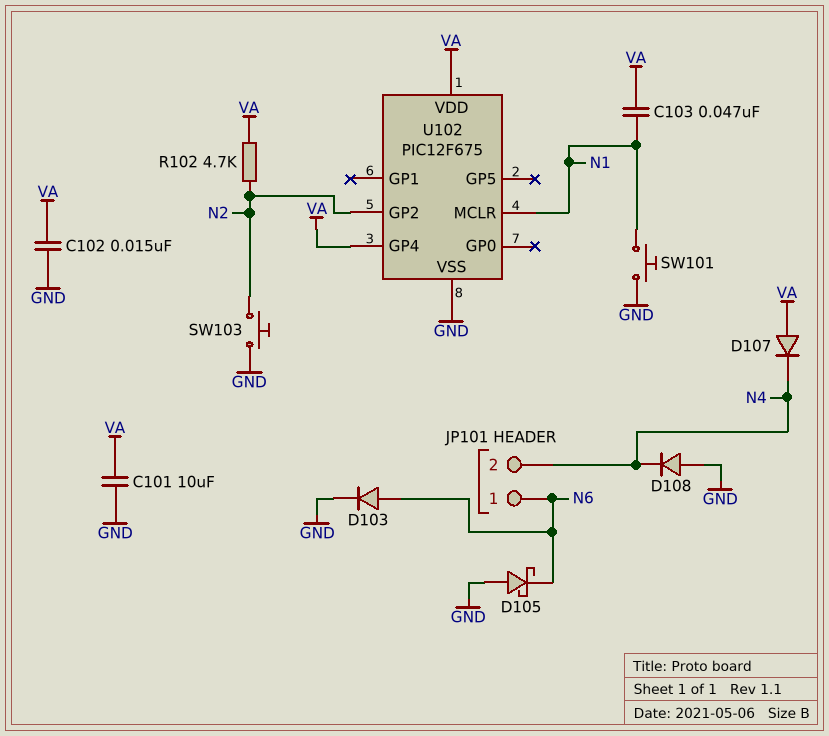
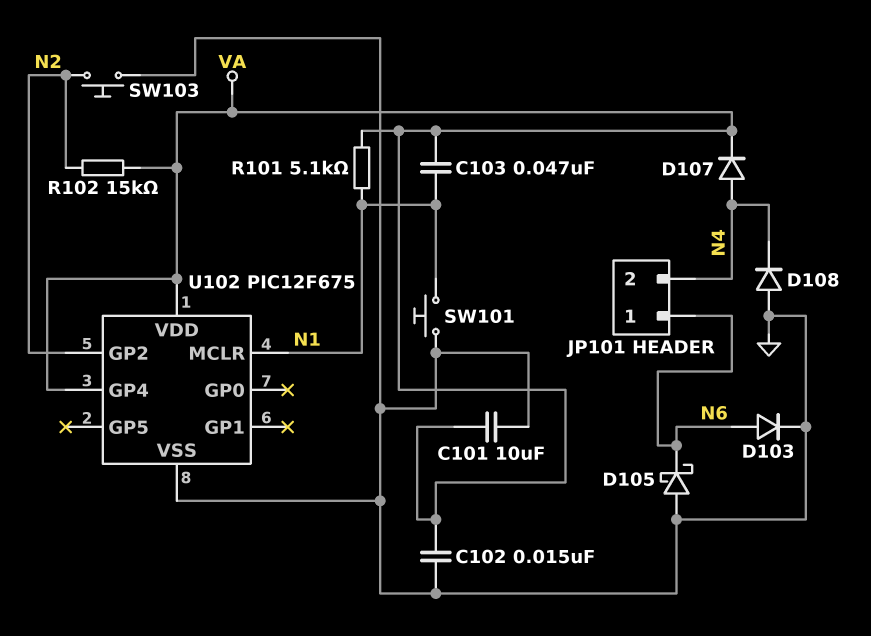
D107: diode (A VA, K N4) -> diode (A N4, K VA)
R101: none -> 5.1k (N1, VA)
R102: 4.7k (N2, VA) -> 15k (N2, VA)

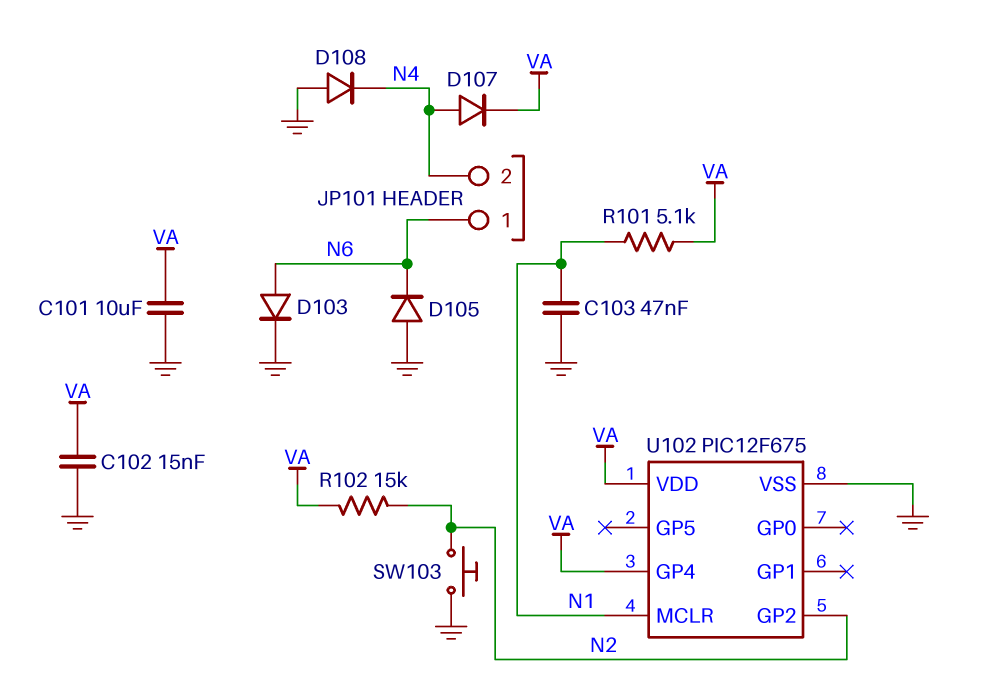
C103: 47nF (N1, VA) -> 47nF (GND, N1)
D105: schottky (A GND, K N6) -> diode (A GND, K N6)
SW101: button (GND, N1) -> none

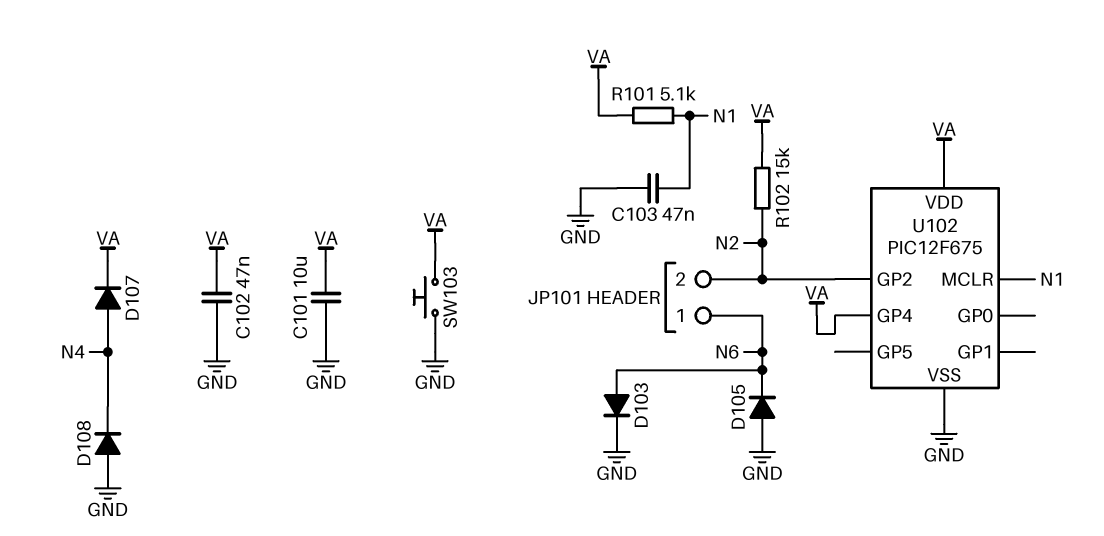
C102: 15nF (GND, VA) -> 47nF (GND, VA)
JP101 pin 2: N4 -> N2
SW103: button (GND, N2) -> button (GND, VA)

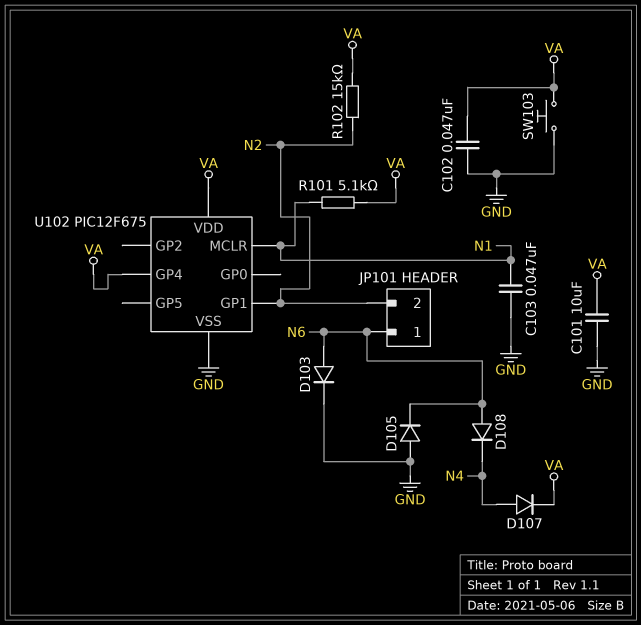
D108: diode (A GND, K N4) -> diode (A N6, K N4)
U102 pin GP1: none -> N2
U102 pin GP2: N2 -> none

